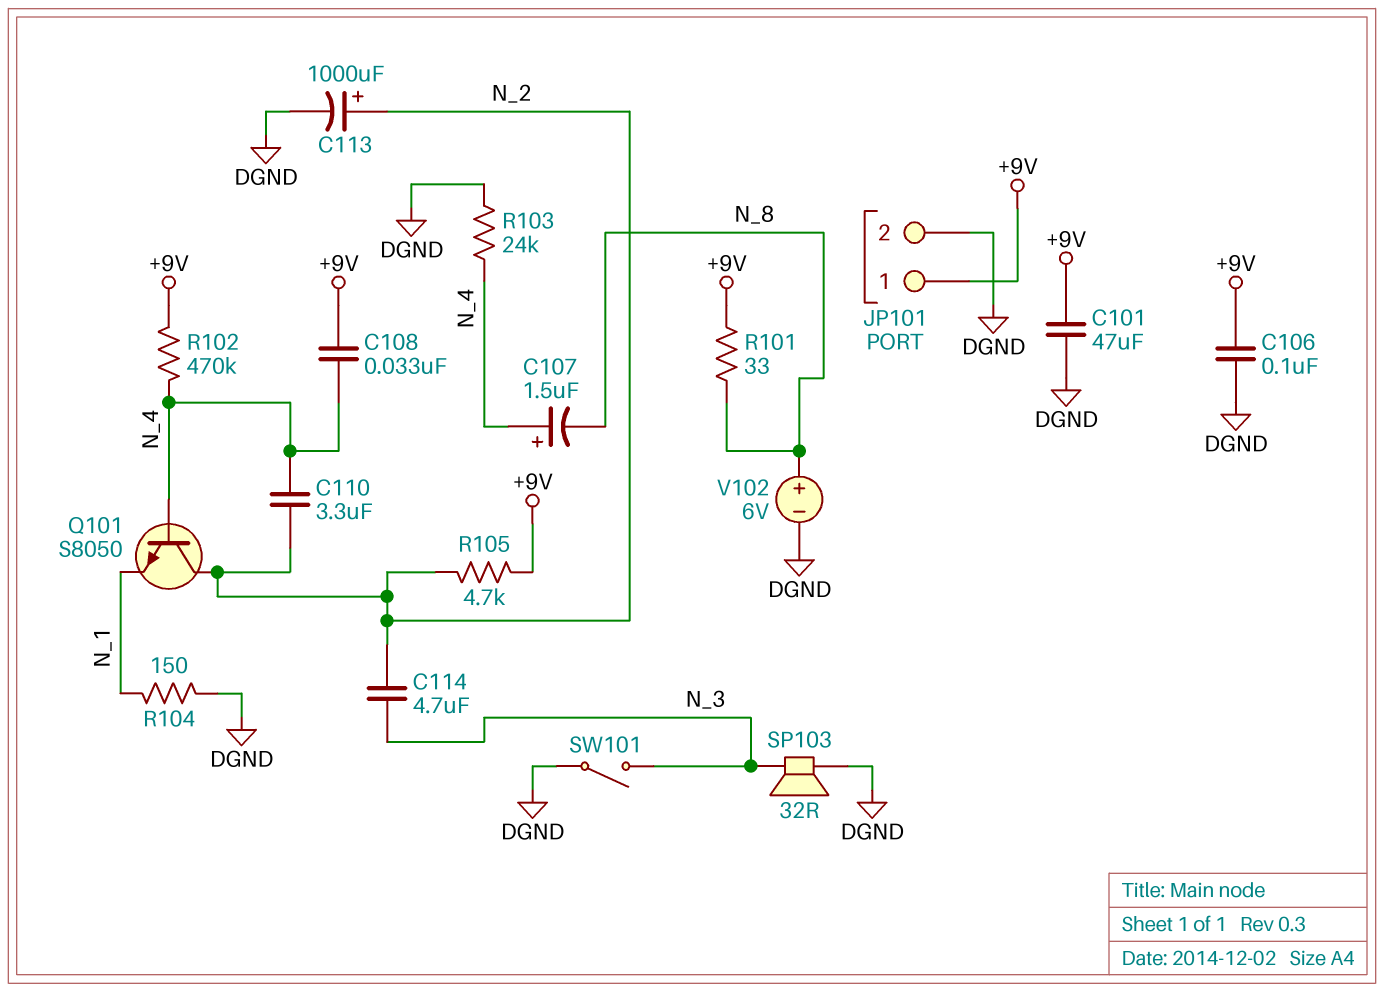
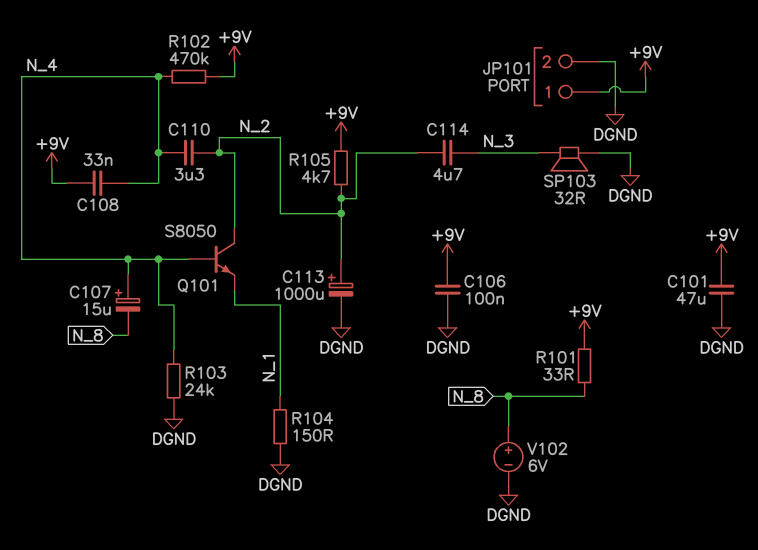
C107: 1.5uF (plus N_4, minus N_8) -> 15uF (plus N_4, minus N_8)
SW101: switch (DGND, N_3) -> none

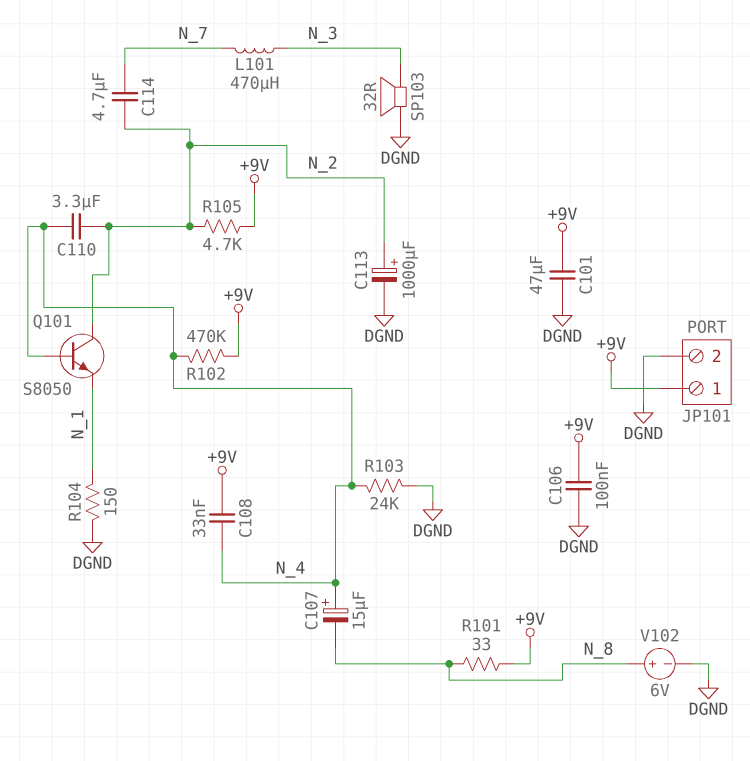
C114: 4.7uF (N_2, N_3) -> 4.7uF (N_2, N_7)
L101: none -> 470uH (N_3, N_7)

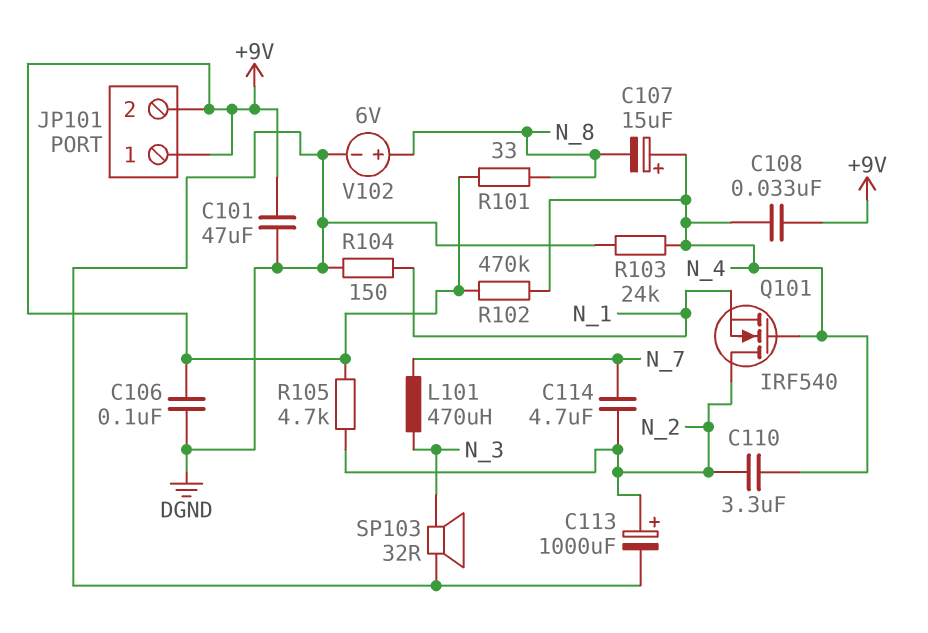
JP101 pin 2: DGND -> +9V
Q101: NPN S8050 (B N_4, C N_2, E N_1) -> NMOS IRF540 (G N_4, D N_2, S N_1)

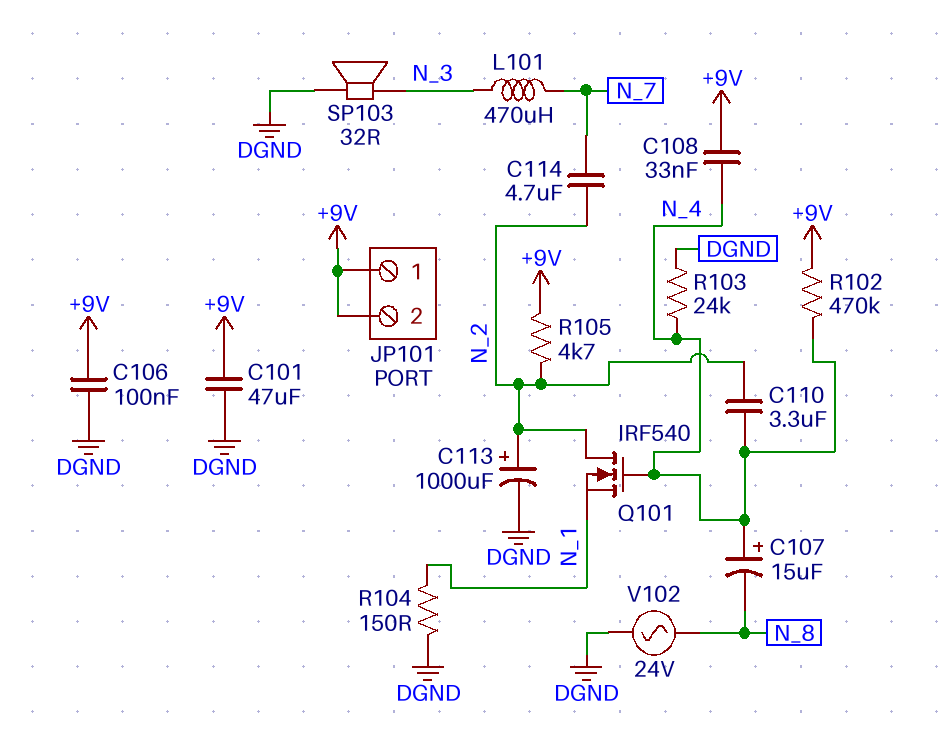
R101: 33 (+9V, N_8) -> none
V102: 6V (plus N_8, minus DGND) -> AC 24V (DGND, N_8)

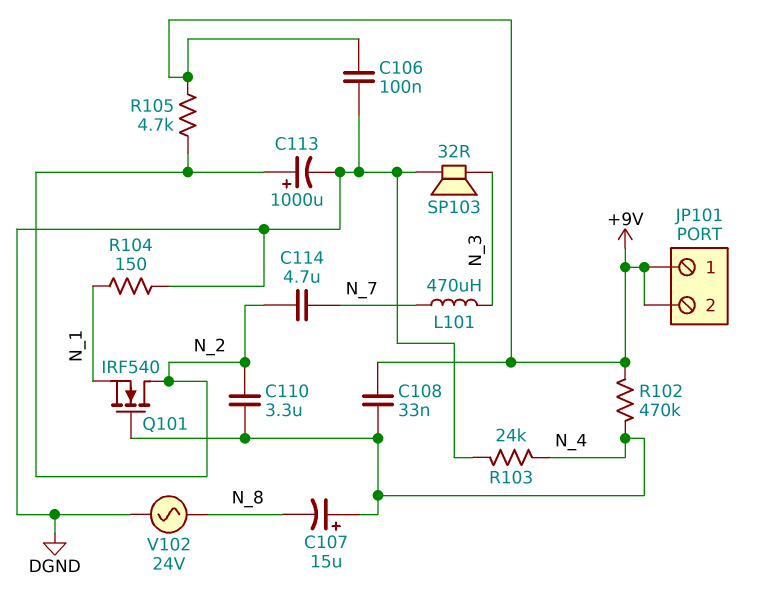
C101: 47uF (+9V, DGND) -> none

